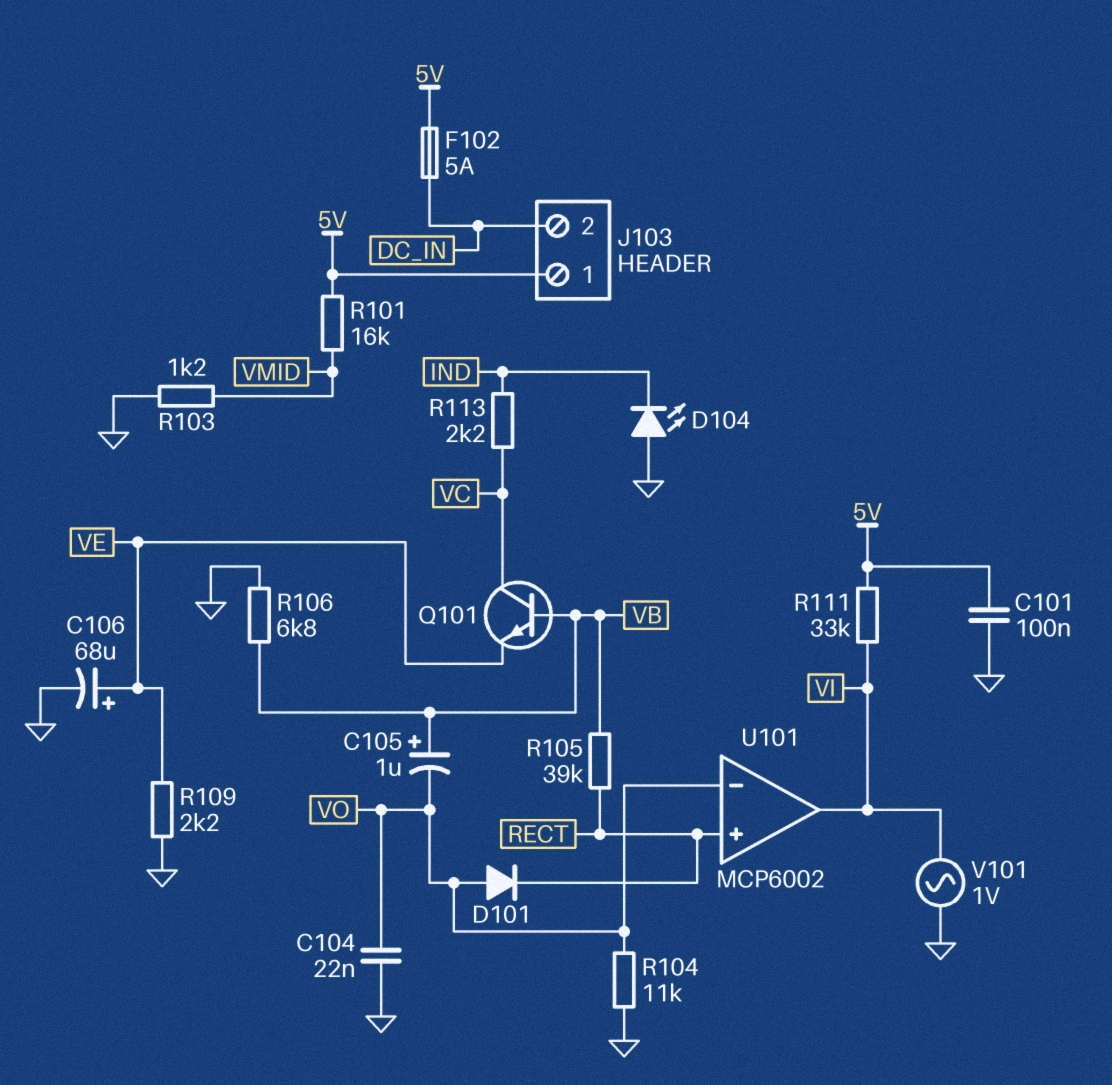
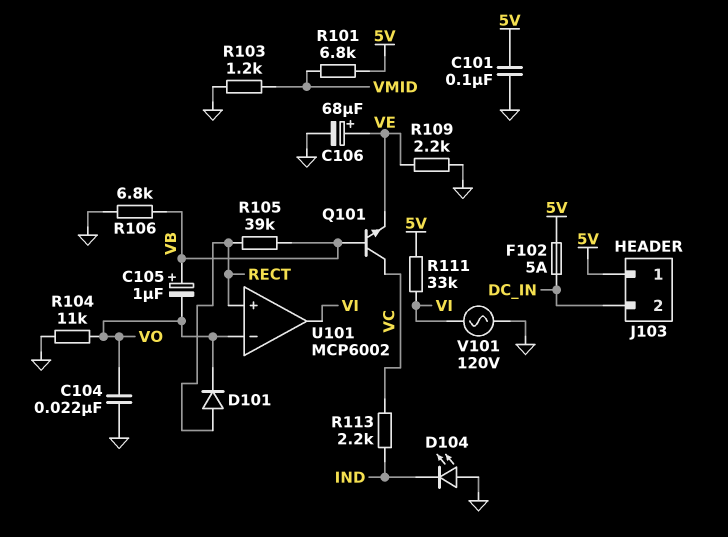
D101: diode (A VO, K RECT) -> diode (A RECT, K VO)
R101: 16k (5V, VMID) -> 6.8k (5V, VMID)
V101: AC 1V (GND, VI) -> AC 120V (GND, VI)

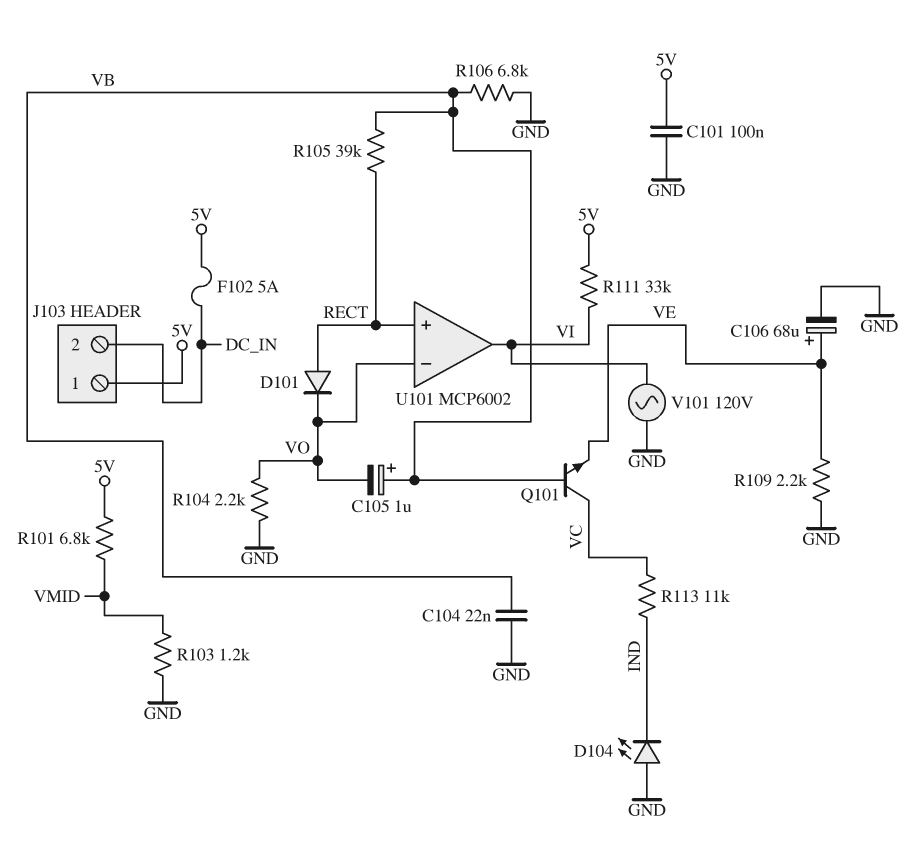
C104: 22nF (GND, VO) -> 22nF (GND, VB)
R104: 11k (GND, VO) -> 2.2k (GND, VO)
R113: 2.2k (IND, VC) -> 11k (IND, VC)

